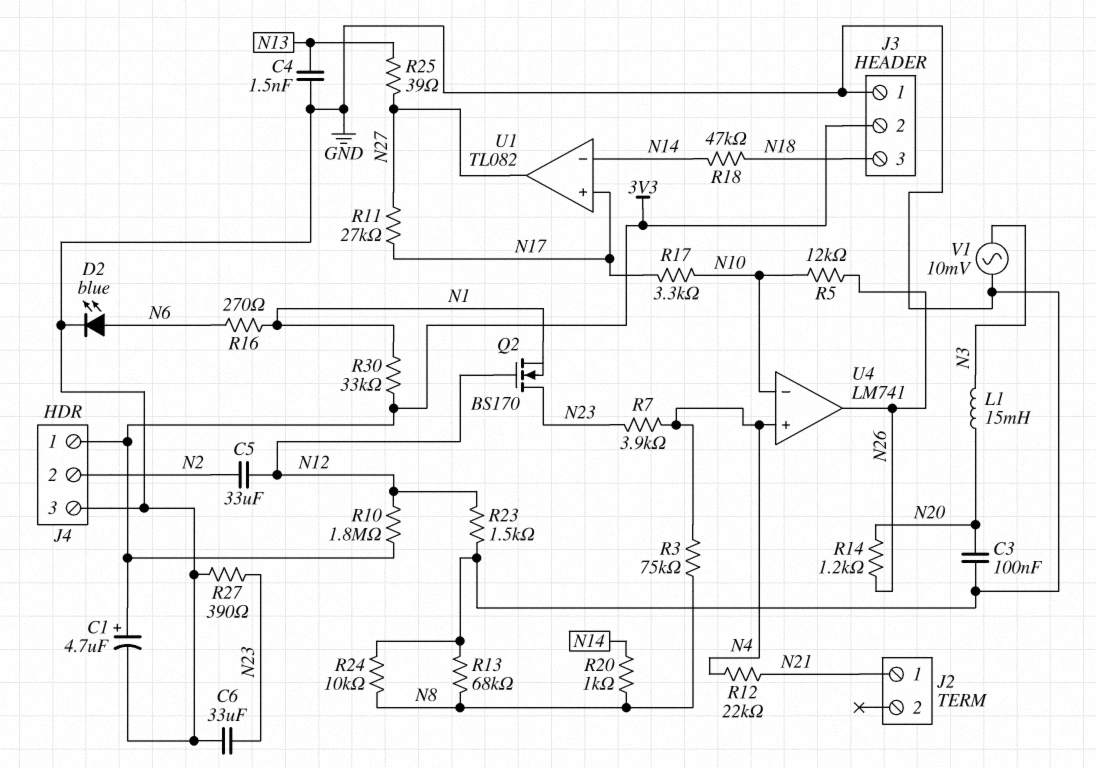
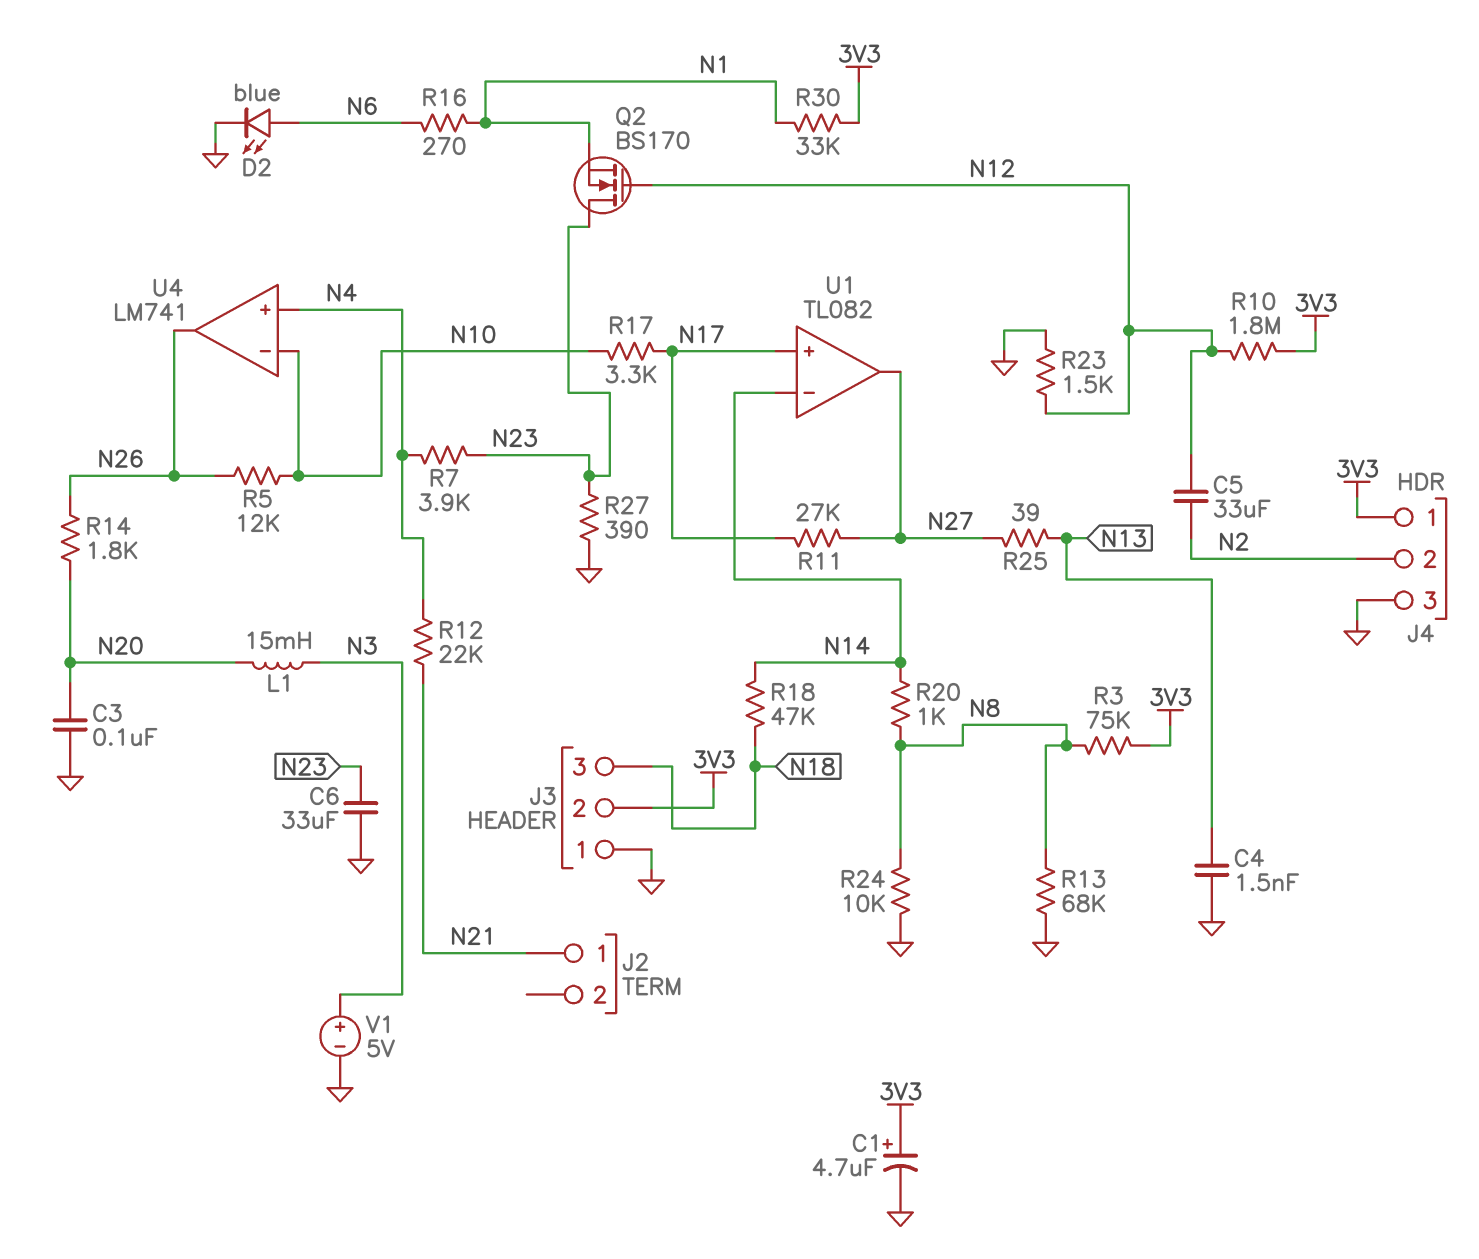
R3: 75k (N4, N8) -> 75k (3V3, N8)
R14: 1.2k (N20, N26) -> 1.8k (N20, N26)
V1: AC 10mV (GND, N3) -> 5V (plus N3, minus GND)

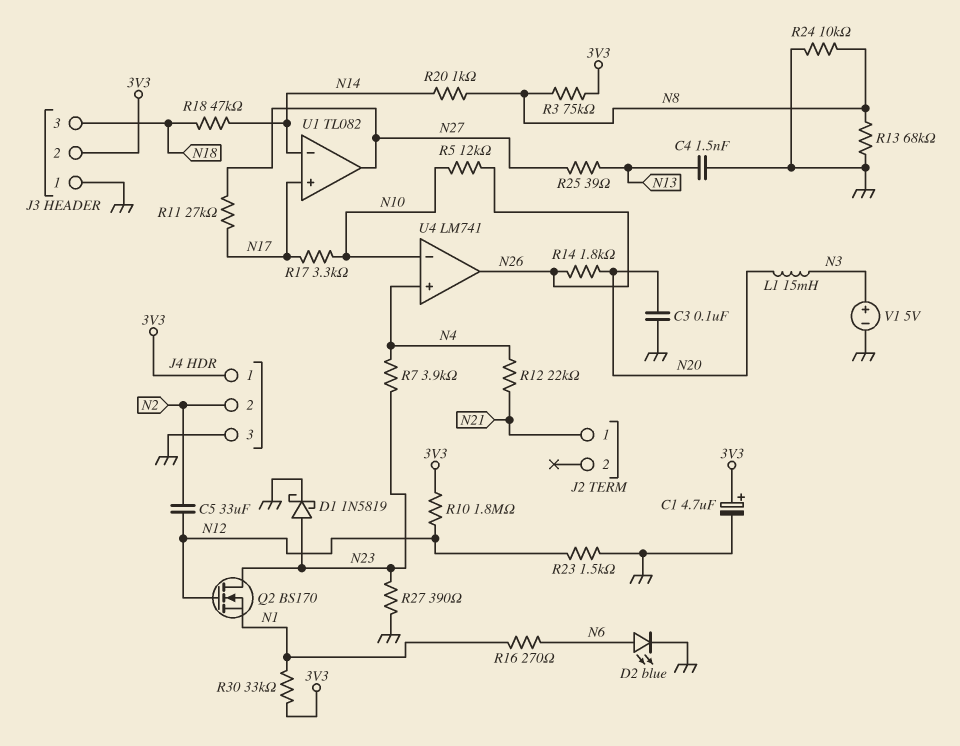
C6: 33uF (GND, N23) -> none
D1: none -> schottky 1N5819 (A N23, K GND)

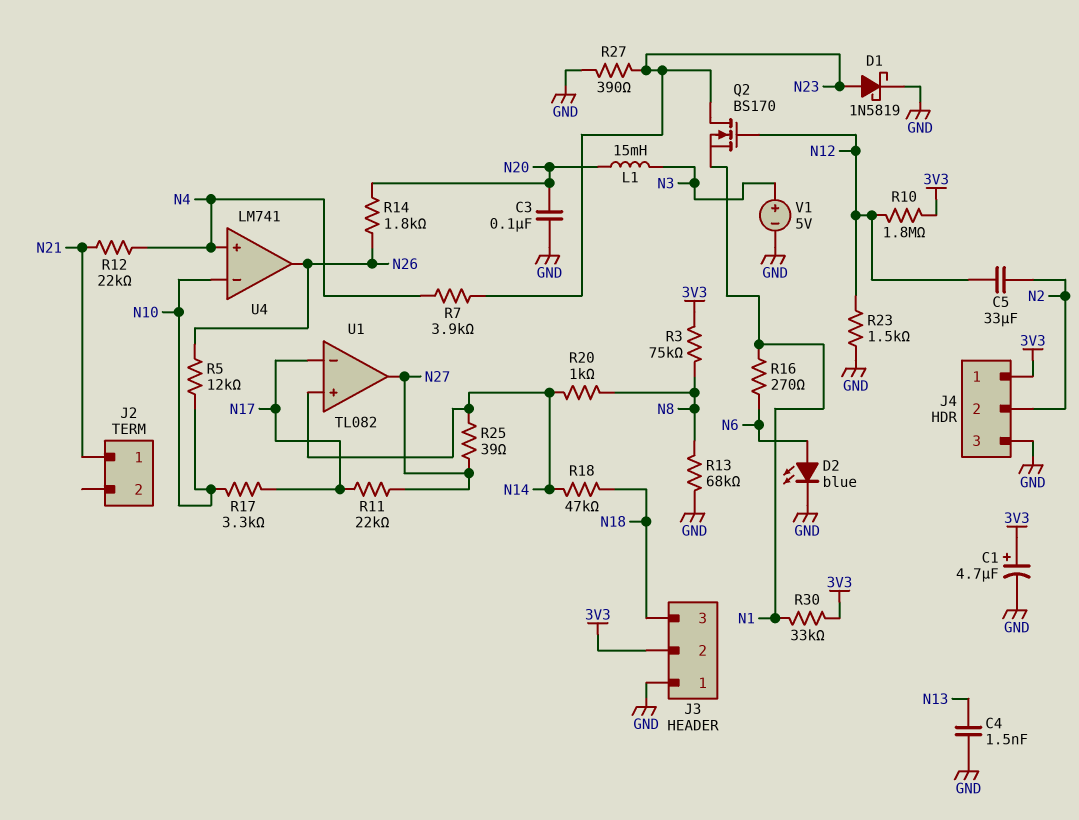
R11: 27k (N17, N27) -> 22k (N17, N27)
R24: 10k (GND, N8) -> none
R25: 39 (N13, N27) -> 39 (N14, N27)
U1 pin in+: N17 -> N14
U1 pin in-: N14 -> N17

